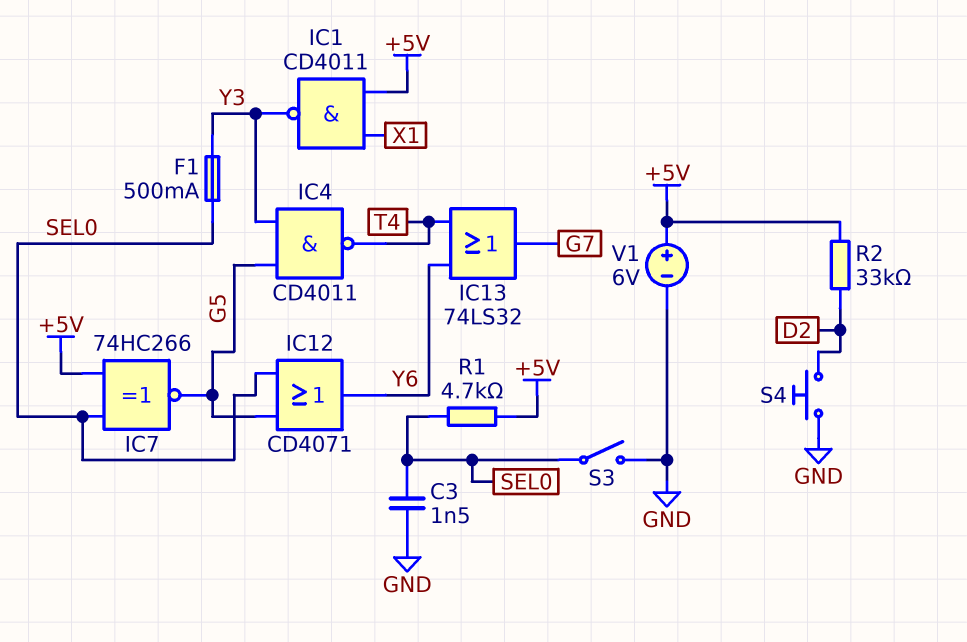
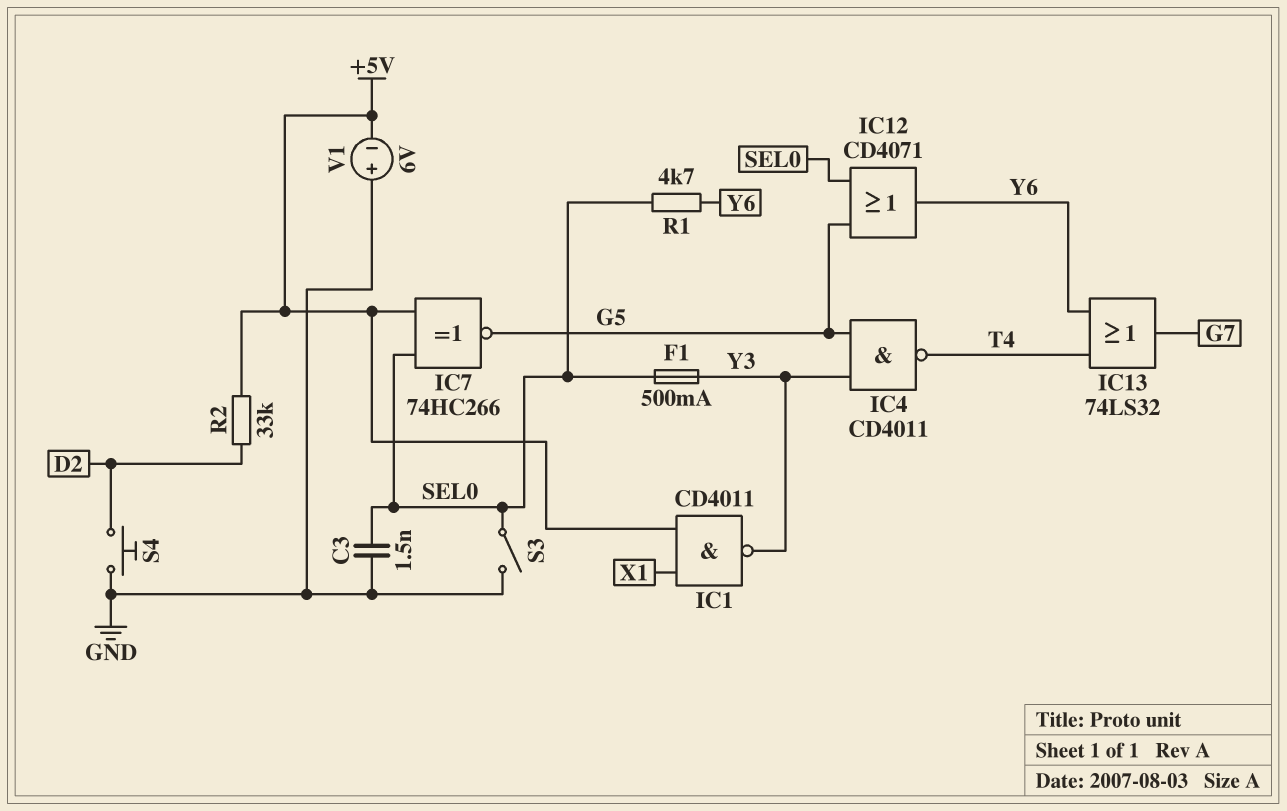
R1: 4.7k (+5V, SEL0) -> 4.7k (SEL0, Y6)
V1: 6V (plus +5V, minus GND) -> 6V (plus GND, minus +5V)

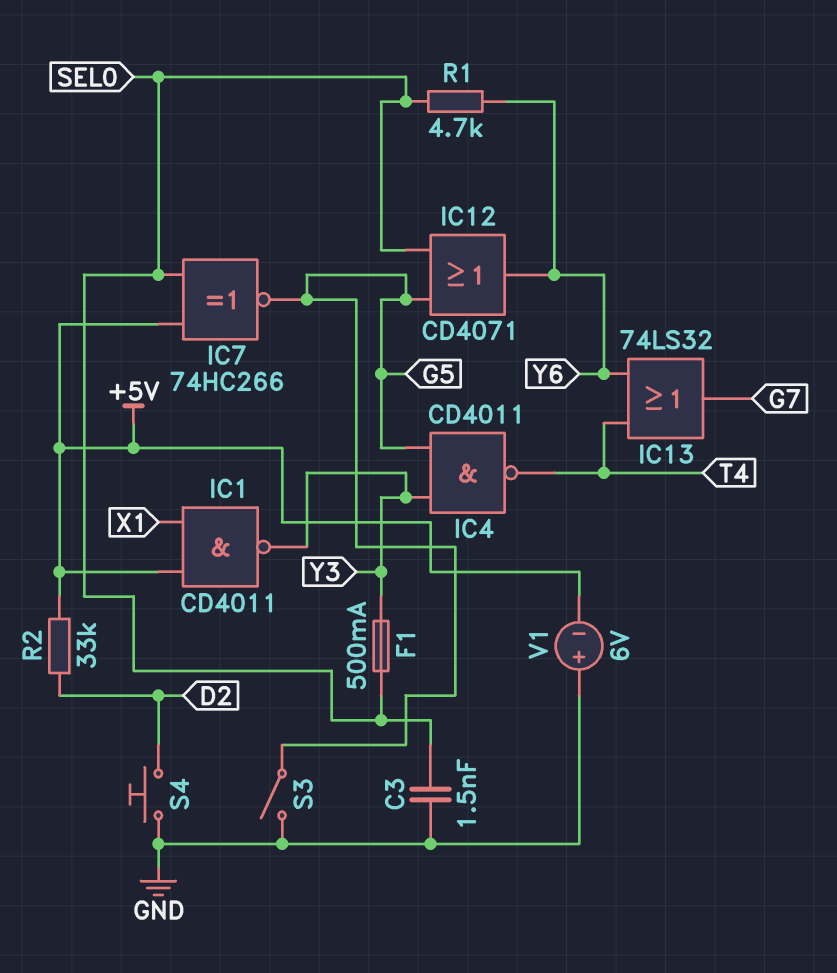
S3: switch (GND, SEL0) -> switch (G5, GND)

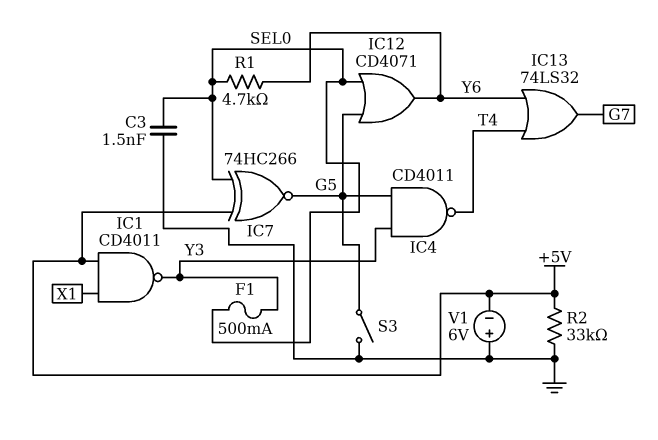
R2: 33k (+5V, D2) -> 33k (+5V, GND)
S4: button (D2, GND) -> none

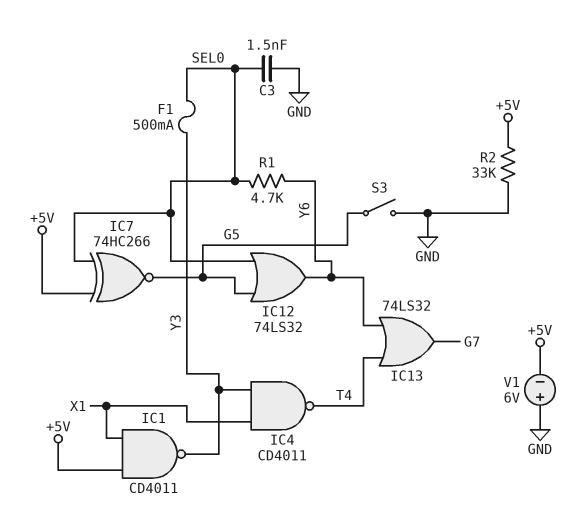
IC4: NAND CD4011 (in G5, in Y3, out T4) -> NAND CD4011 (in X1, in Y3, out T4)
IC12: OR CD4071 (in G5, in SEL0, out Y6) -> OR 74LS32 (in G5, in SEL0, out Y6)

